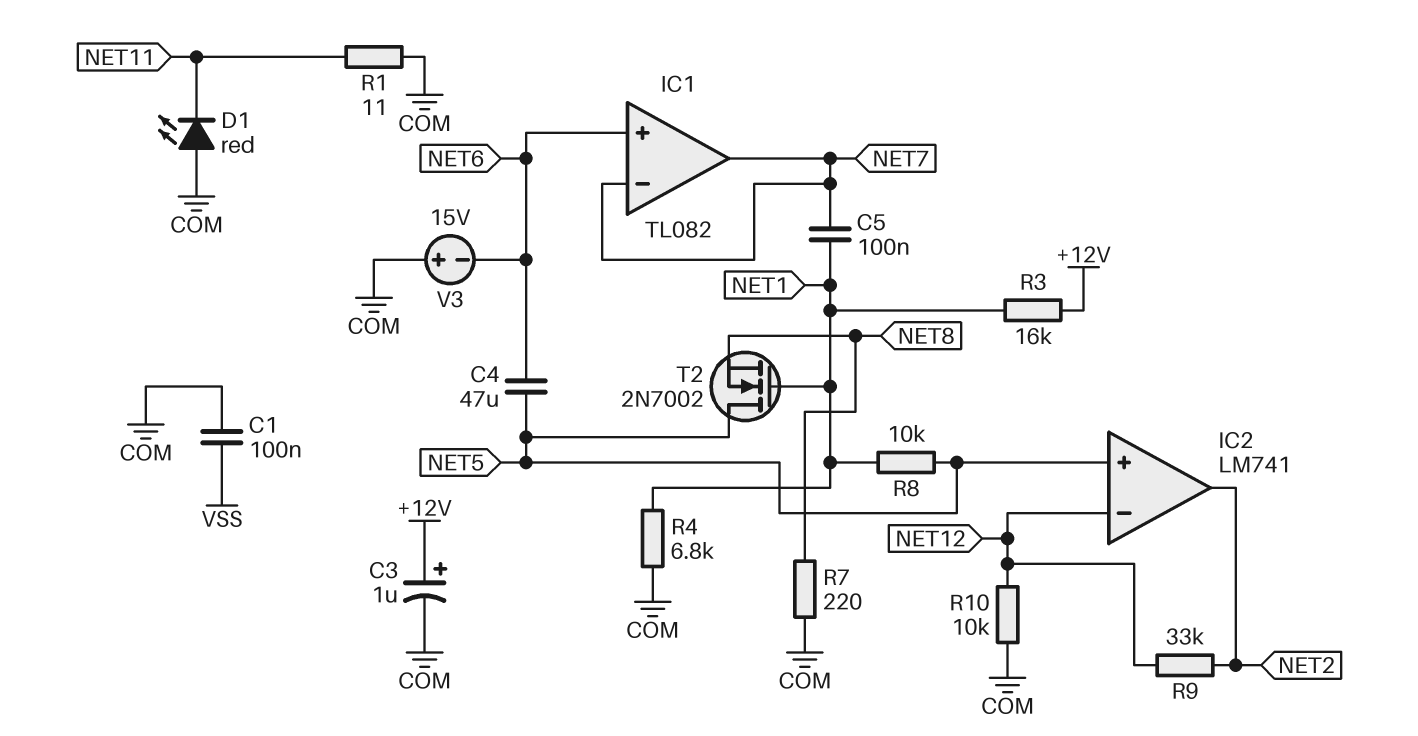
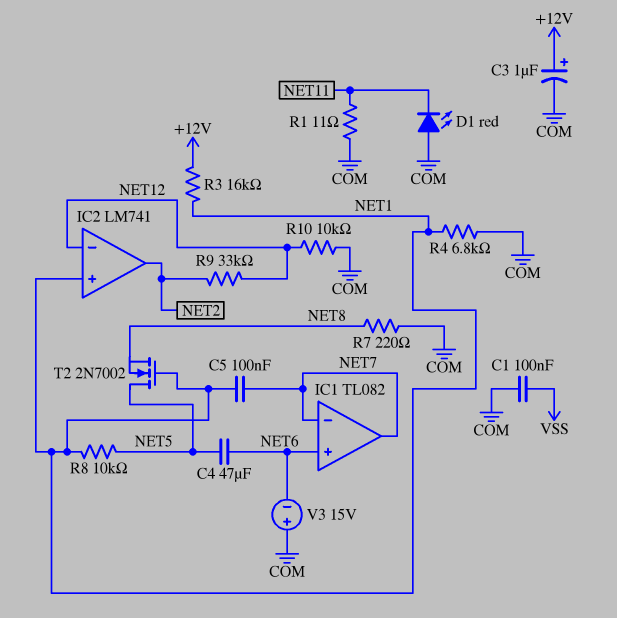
IC2 pin in+: NET5 -> NET1

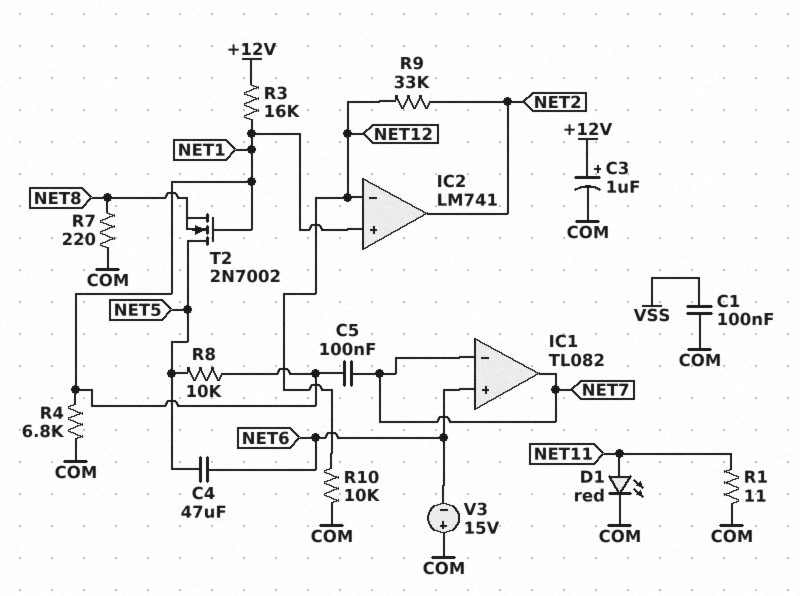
D1: LED red (A COM, K NET11) -> LED red (A NET11, K COM)

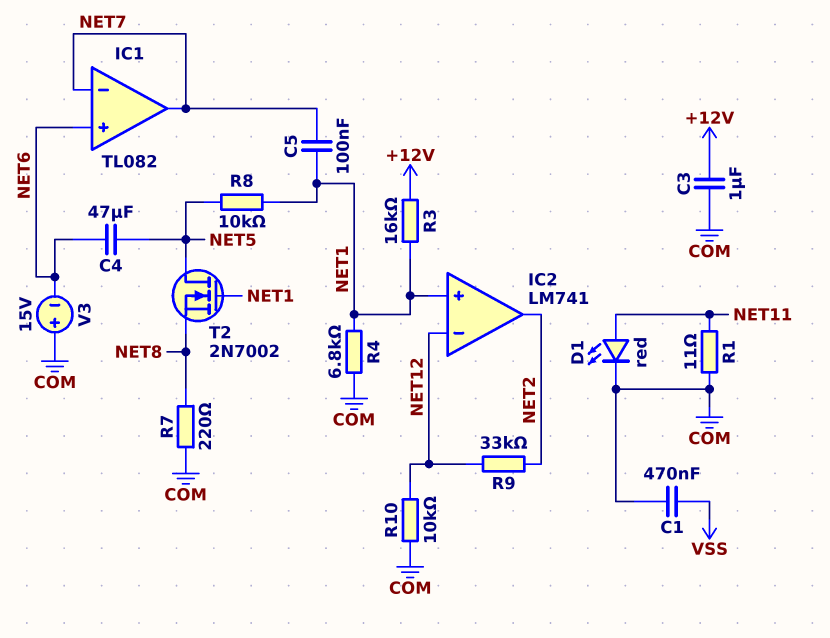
C1: 100nF (COM, VSS) -> 470nF (COM, VSS)
C3: 1uF (plus +12V, minus COM) -> 1uF (+12V, COM)

